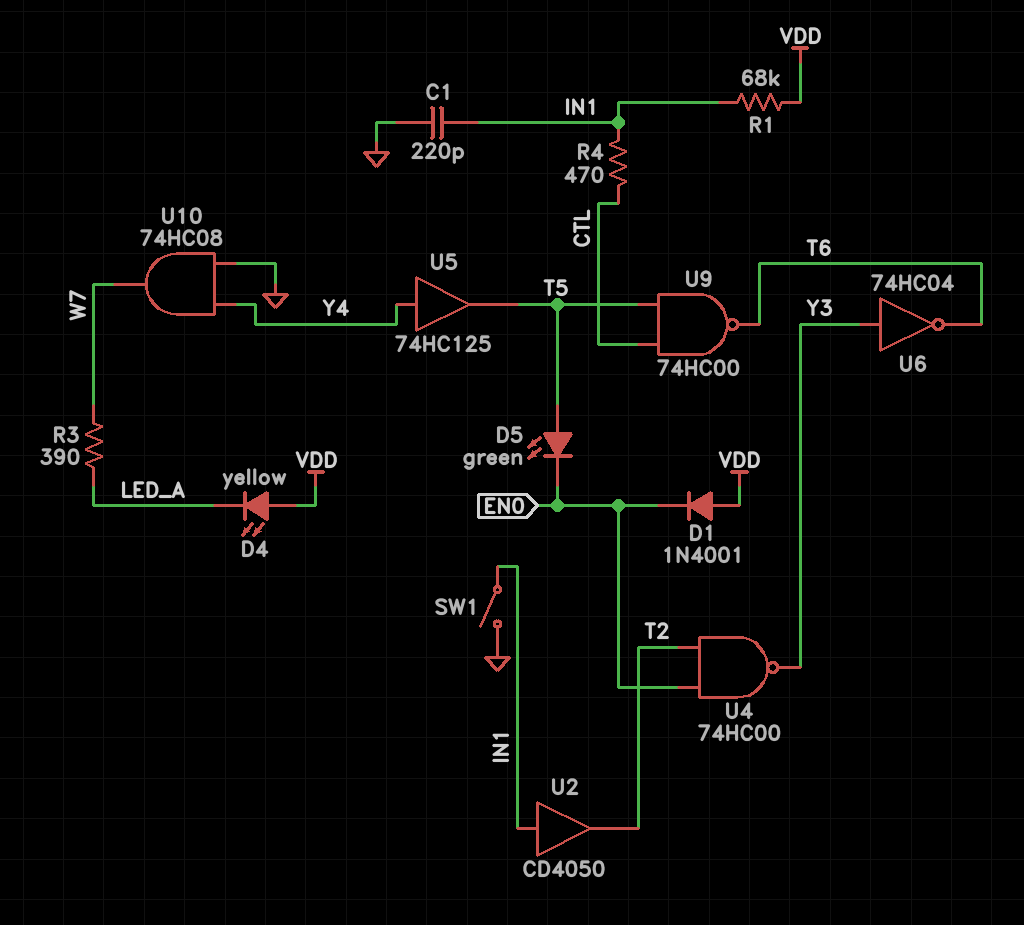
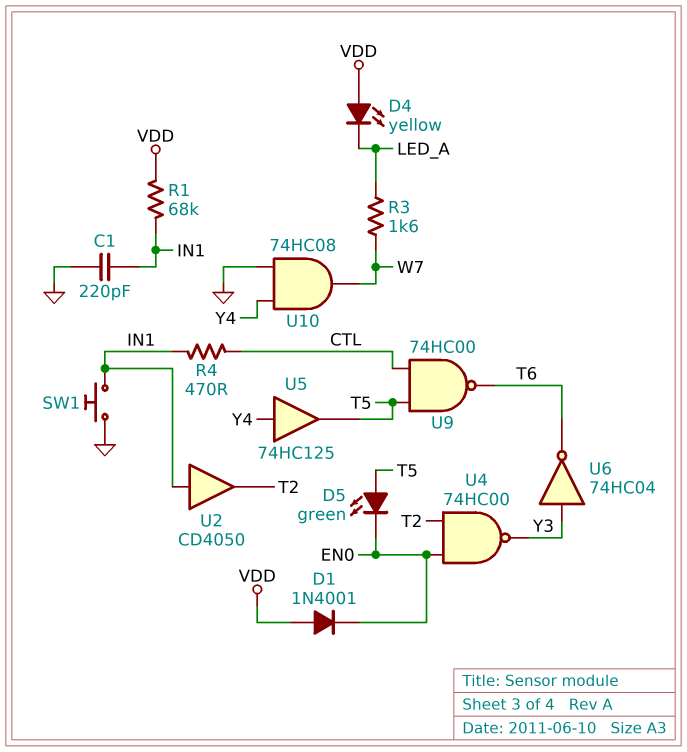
R3: 390 (LED_A, W7) -> 1.6k (LED_A, W7)
SW1: switch (GND, IN1) -> button (GND, IN1)

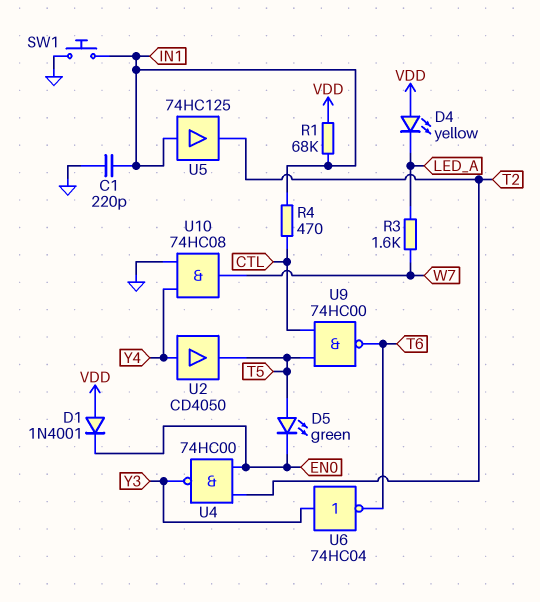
U2: buffer CD4050 (in IN1, out T2) -> buffer CD4050 (in Y4, out T5)
U5: buffer 74HC125 (in Y4, out T5) -> buffer 74HC125 (in IN1, out T2)

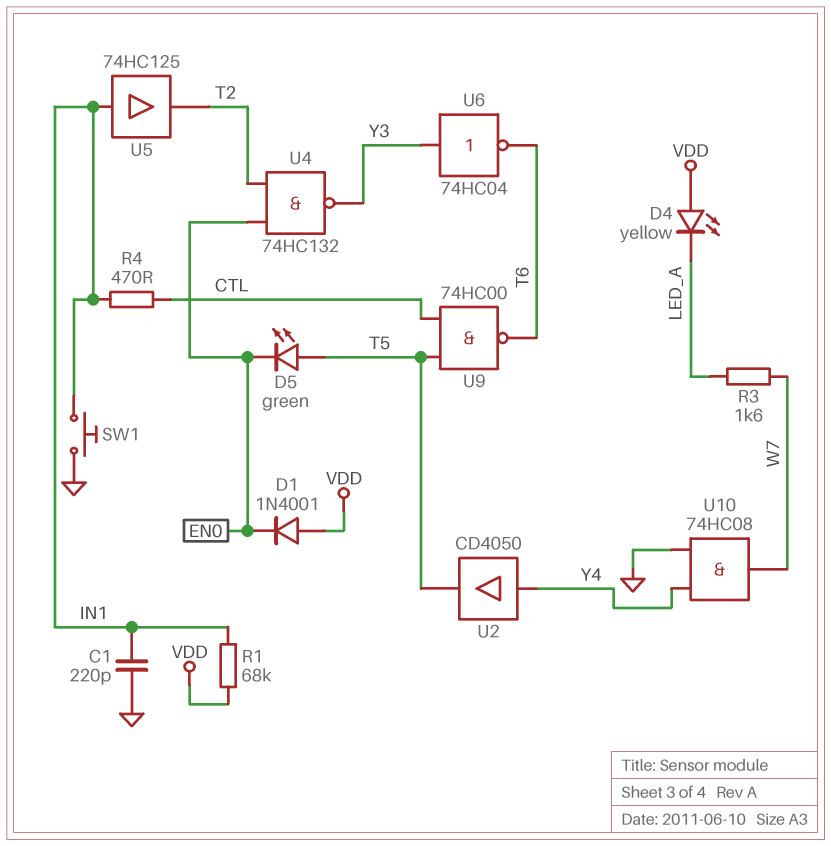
U4: NAND 74HC00 (in EN0, in T2, out Y3) -> NAND 74HC132 (in EN0, in T2, out Y3)

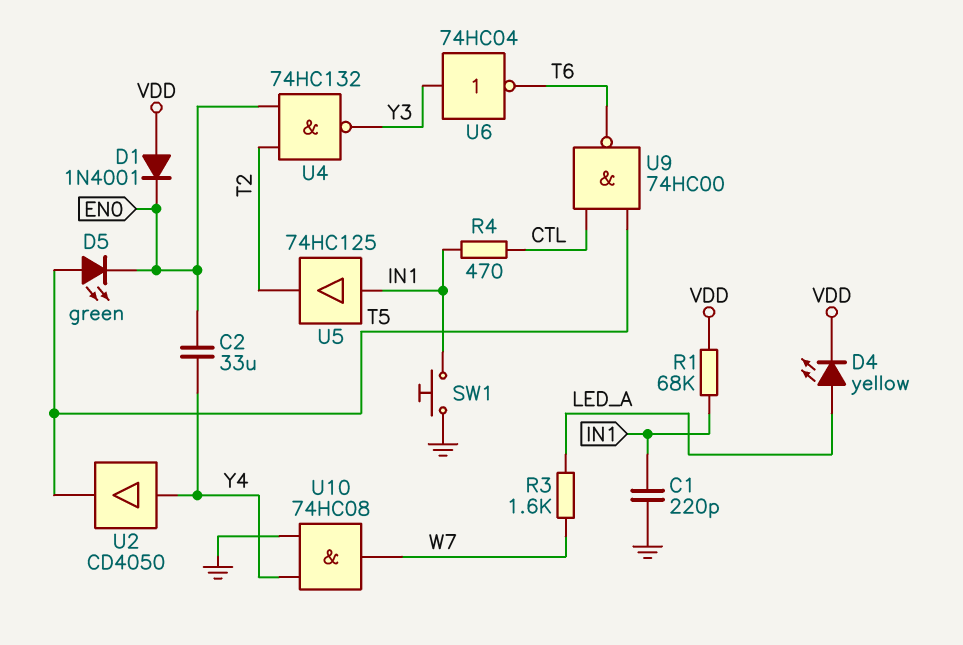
C2: none -> 33uF (EN0, Y4)
D4: LED yellow (A VDD, K LED_A) -> LED yellow (A LED_A, K VDD)

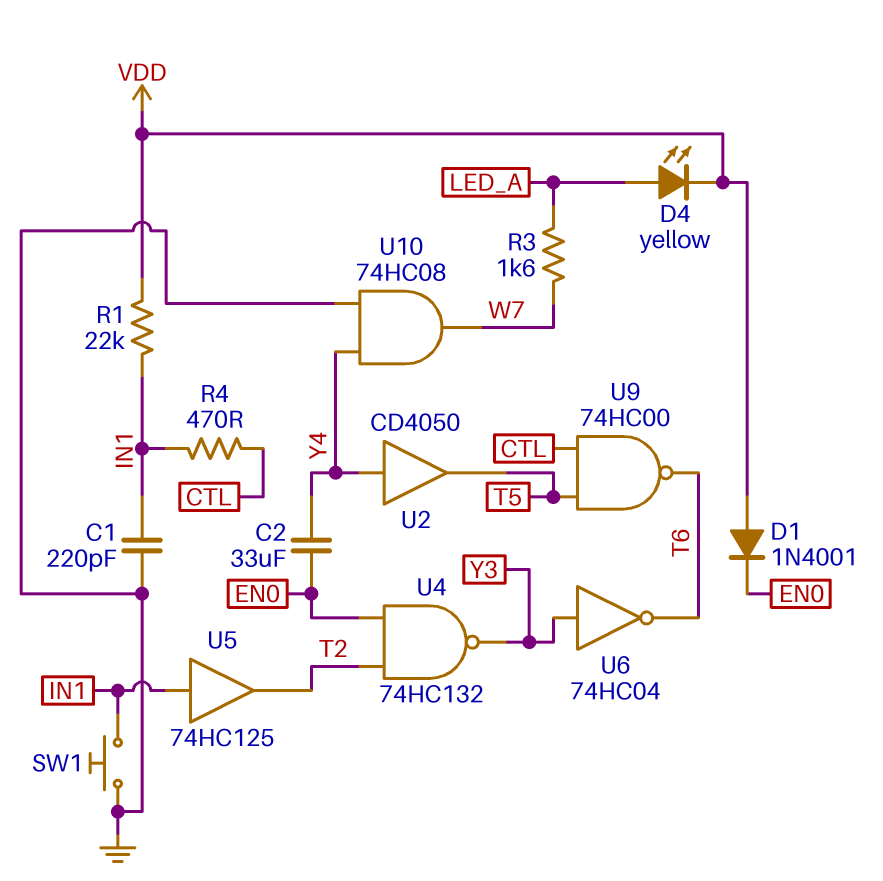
D5: LED green (A T5, K EN0) -> none
R1: 68k (IN1, VDD) -> 22k (IN1, VDD)

